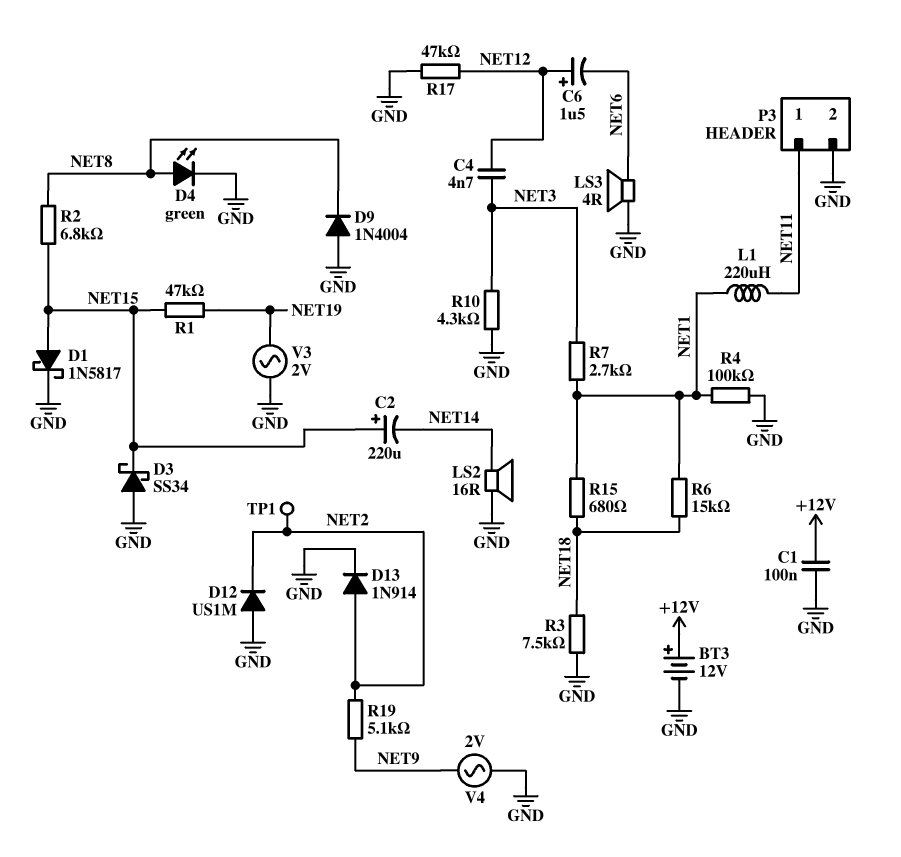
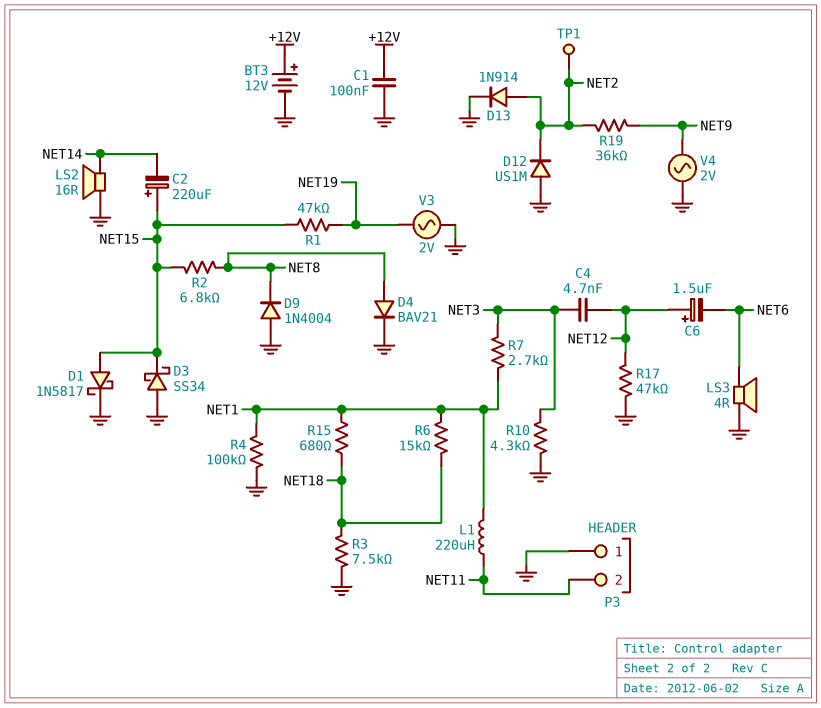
D4: LED green (A NET8, K GND) -> diode BAV21 (A NET8, K GND)
P3 pin 1: NET11 -> GND
P3 pin 2: GND -> NET11
R19: 5.1k (NET2, NET9) -> 36k (NET2, NET9)

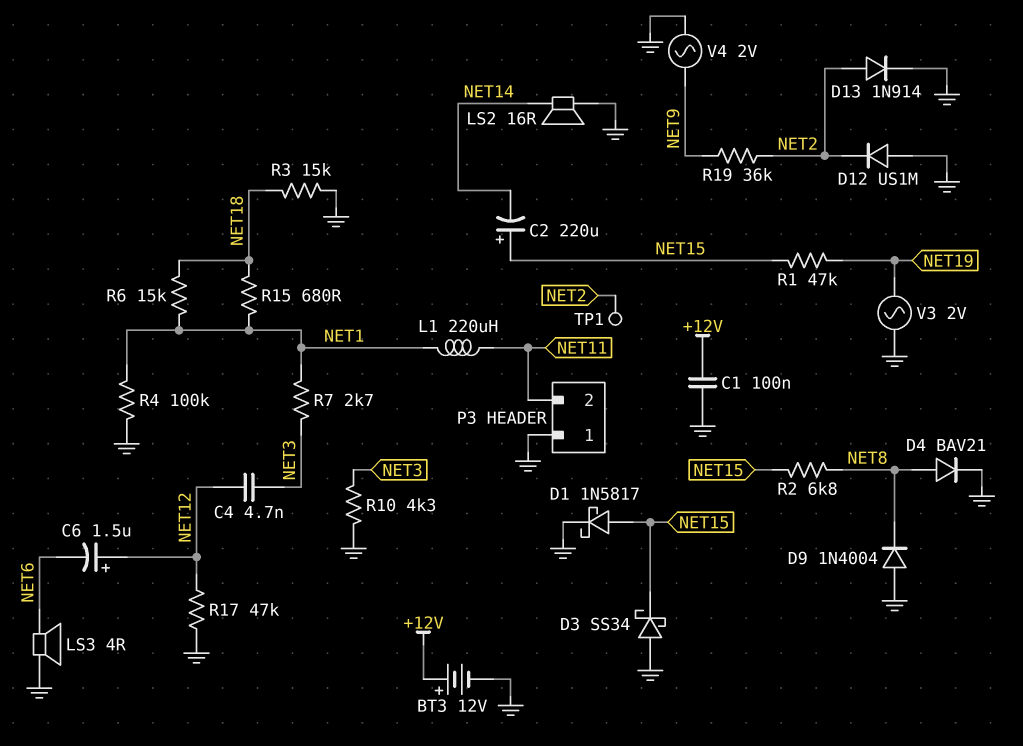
R3: 7.5k (GND, NET18) -> 15k (GND, NET18)

